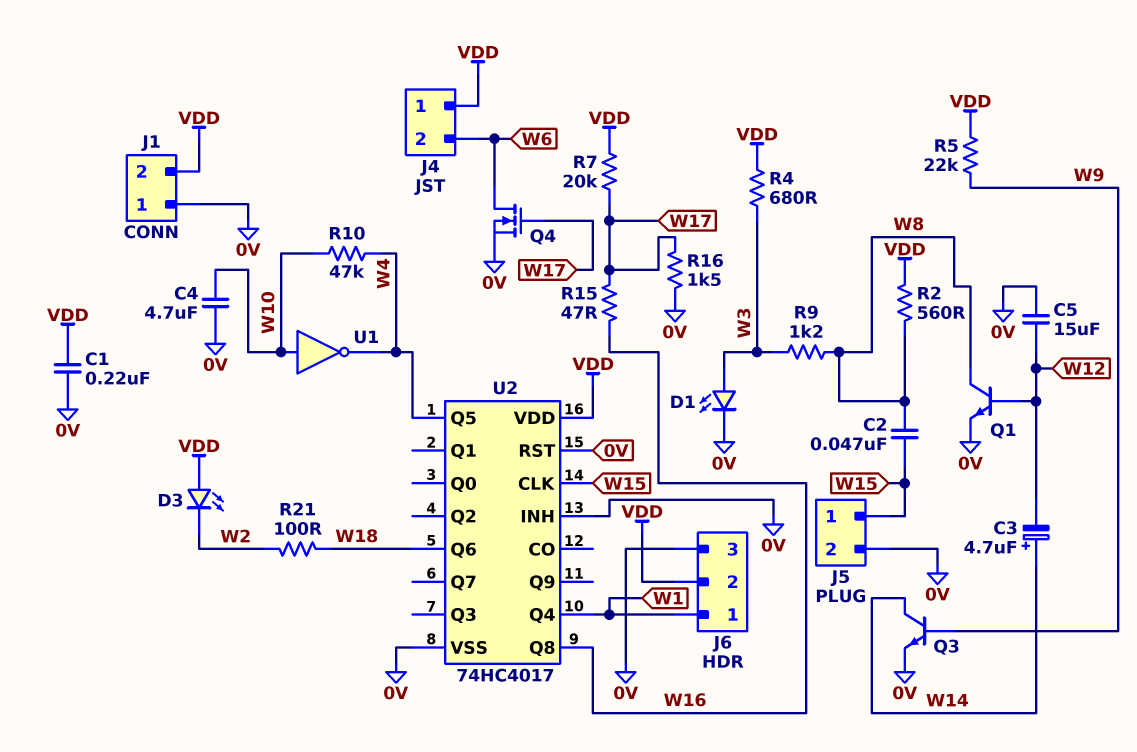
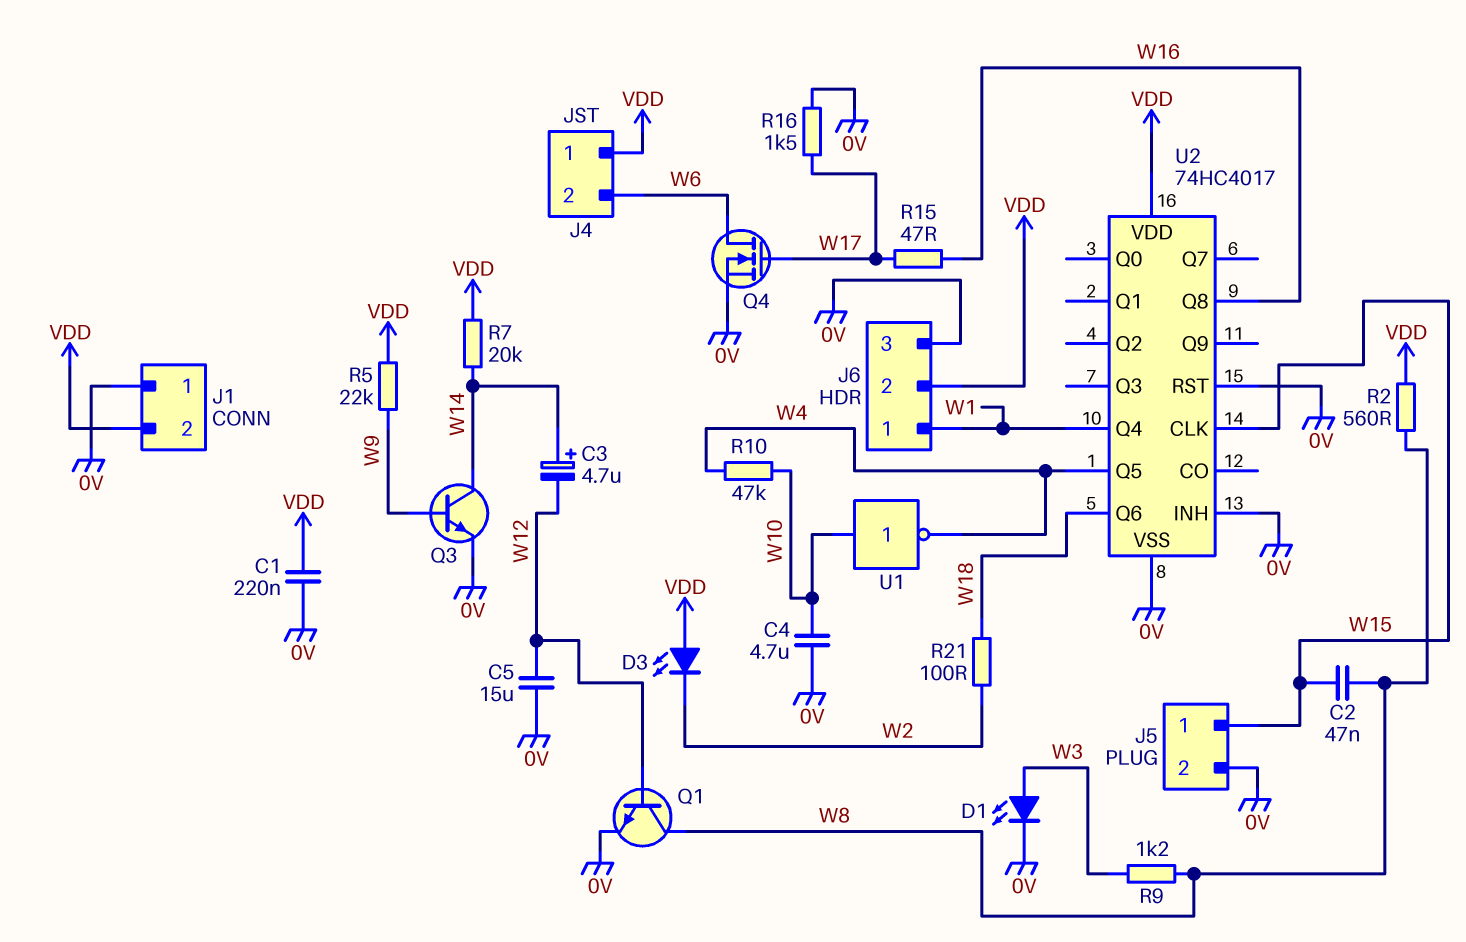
R4: 680 (VDD, W3) -> none
R7: 20k (VDD, W17) -> 20k (VDD, W14)

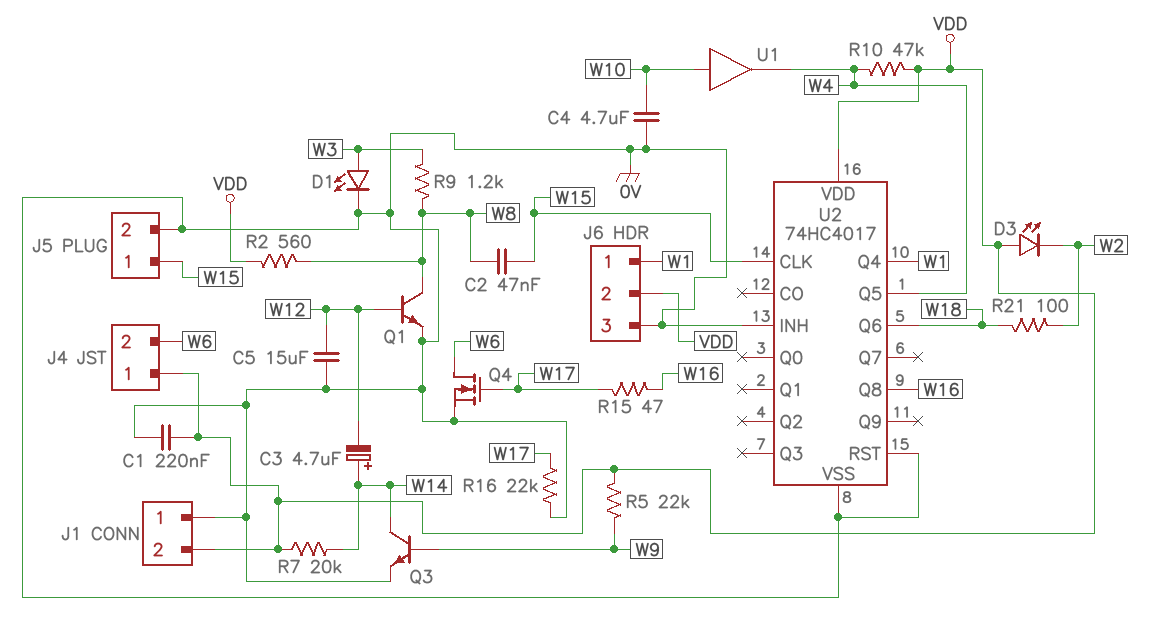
R10: 47k (W4, W10) -> 47k (VDD, W4)
R16: 1.5k (0V, W17) -> 22k (0V, W17)
U1: NOT (in W10, out W4) -> buffer (in W10, out W4)

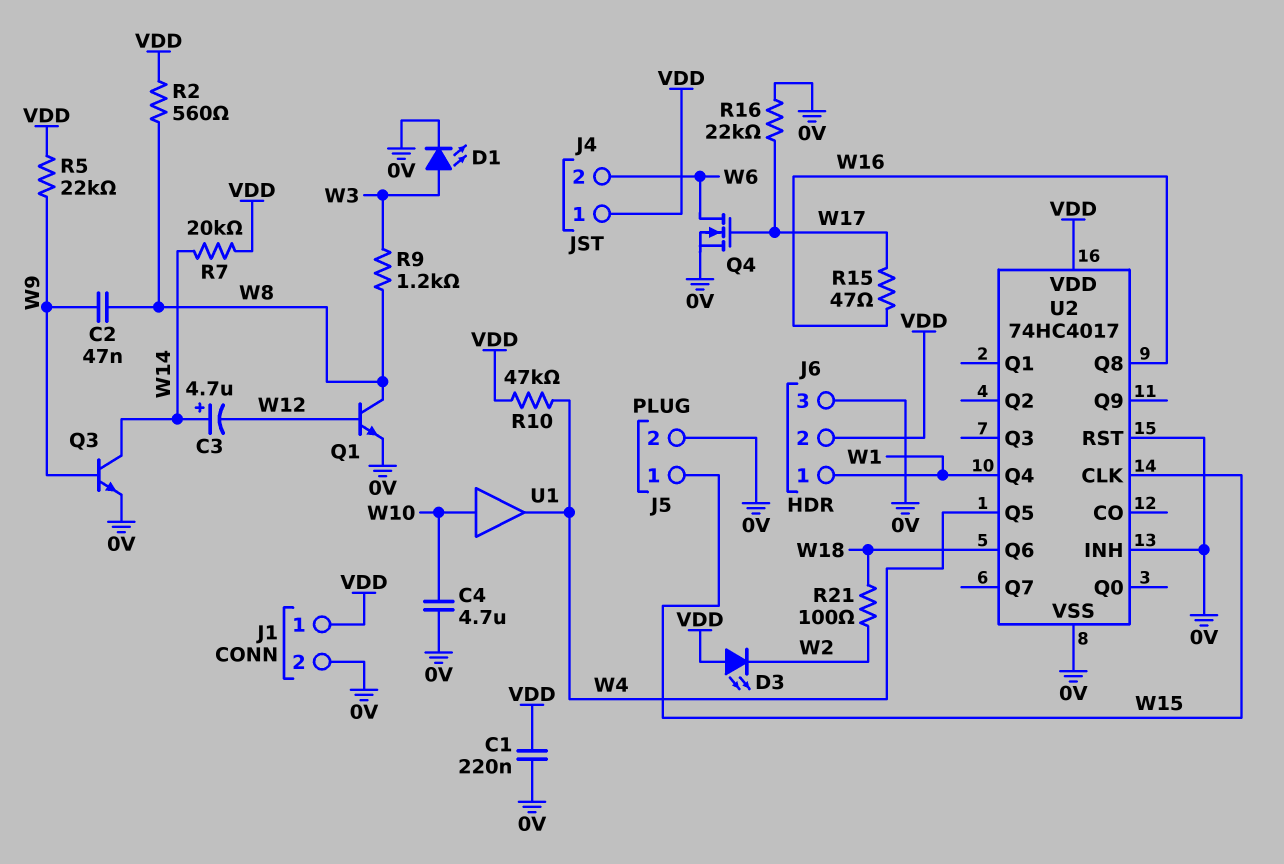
C2: 47nF (W8, W15) -> 47nF (W8, W9)
C5: 15uF (0V, W12) -> none
J1 pin 1: 0V -> VDD
J1 pin 2: VDD -> 0V

